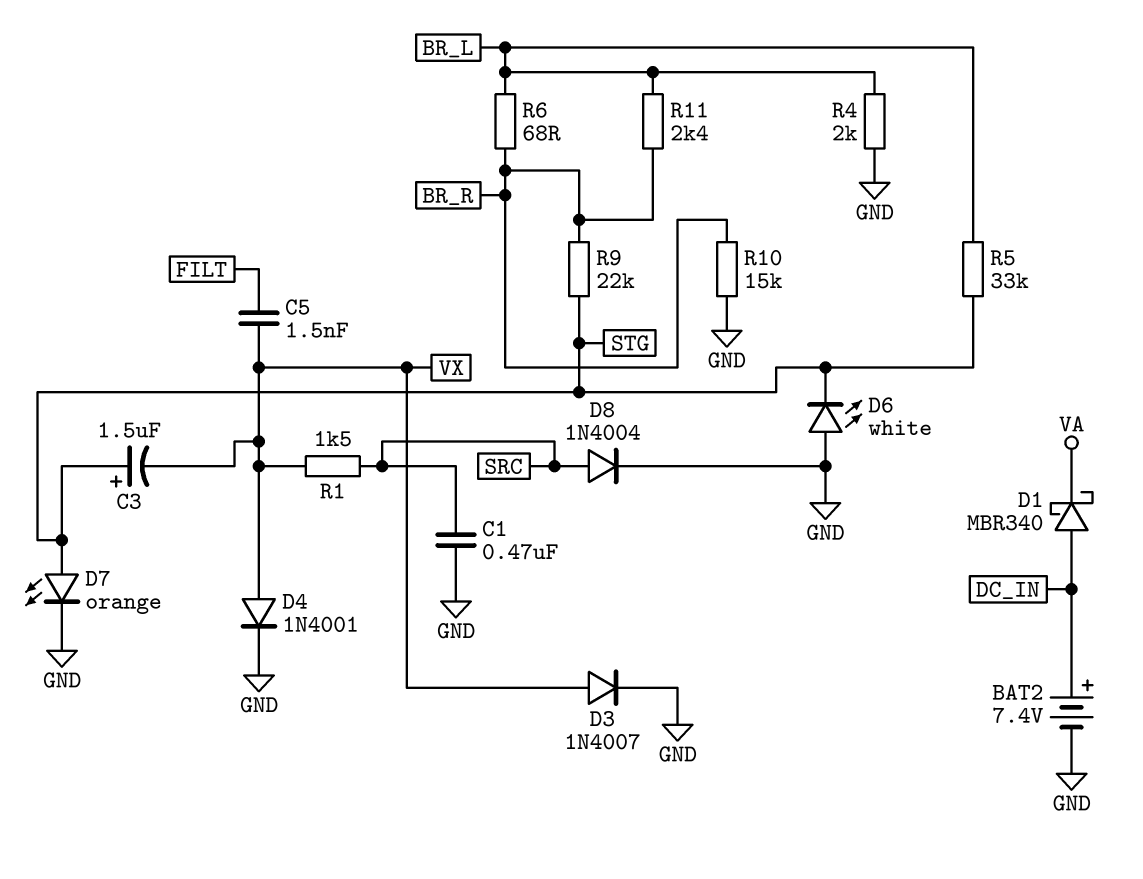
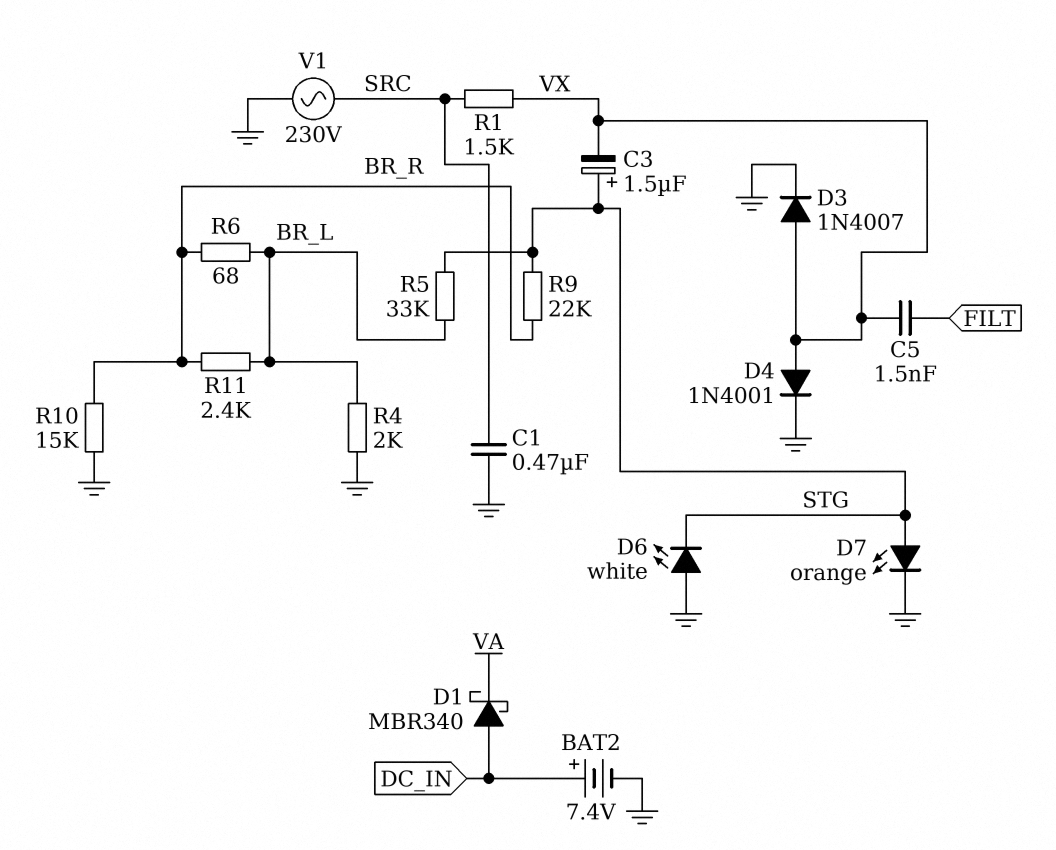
D8: diode 1N4004 (A SRC, K GND) -> none
V1: none -> AC 230V (GND, SRC)

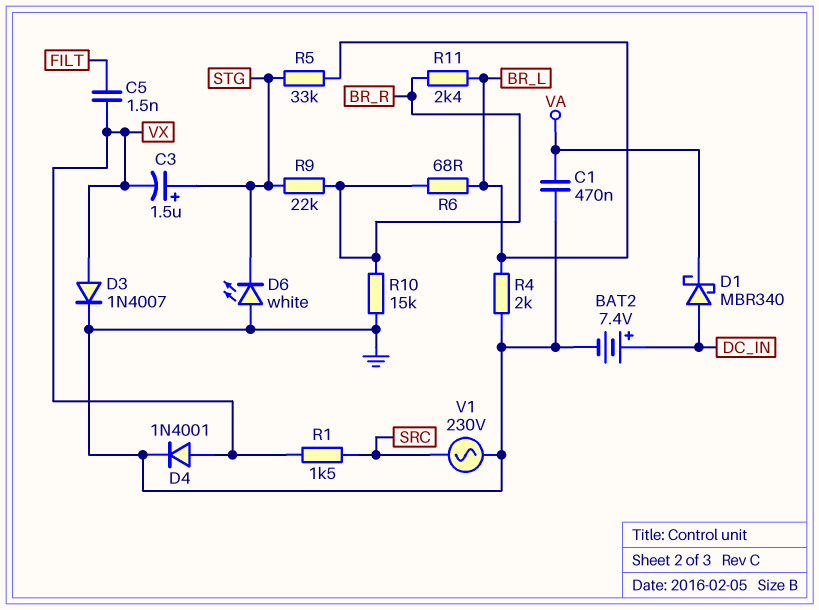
C1: 470nF (GND, SRC) -> 470nF (GND, VA)
D7: LED orange (A STG, K GND) -> none

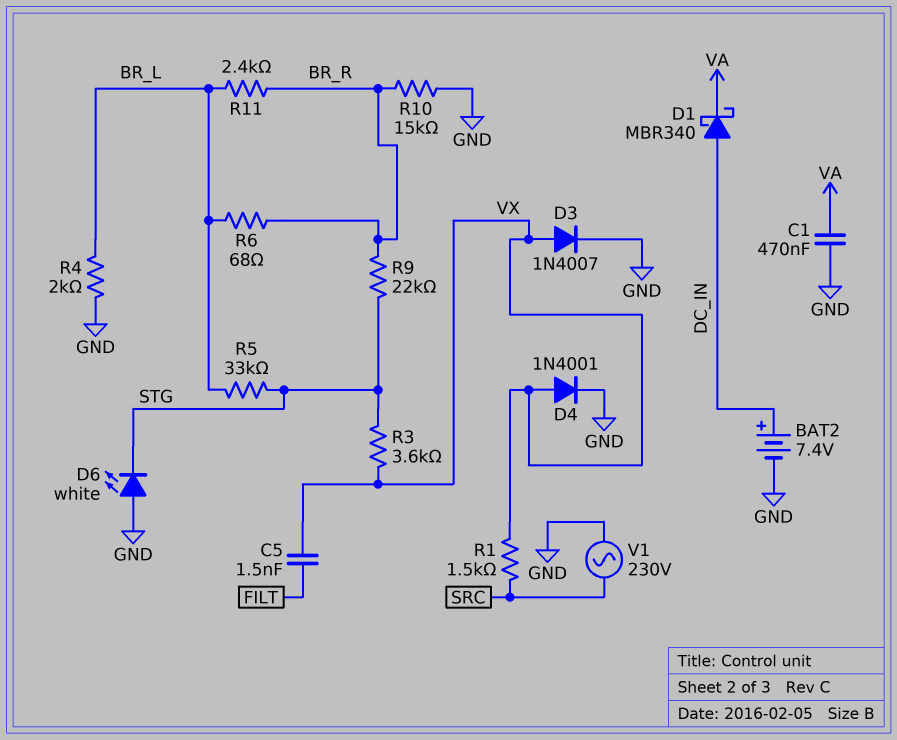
C3: 1.5uF (plus STG, minus VX) -> none
R3: none -> 3.6k (STG, VX)

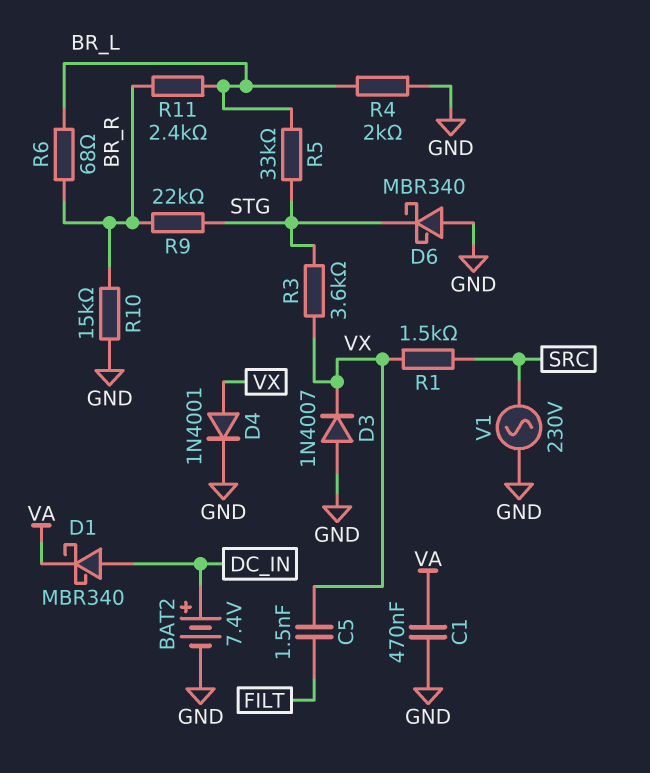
D3: diode 1N4007 (A VX, K GND) -> diode 1N4007 (A GND, K VX)
D6: LED white (A GND, K STG) -> schottky MBR340 (A GND, K STG)

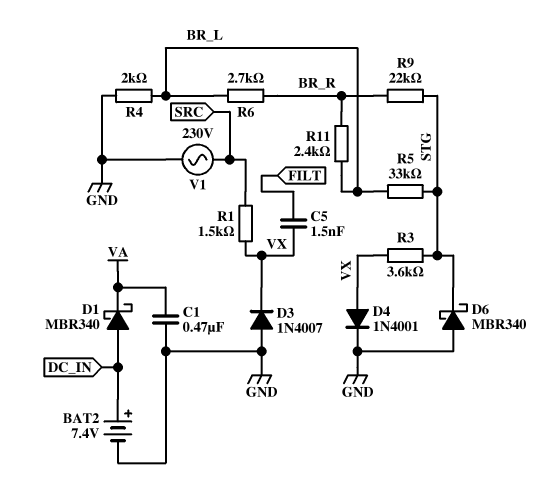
R6: 68 (BR_L, BR_R) -> 2.7k (BR_L, BR_R)
R10: 15k (BR_R, GND) -> none

